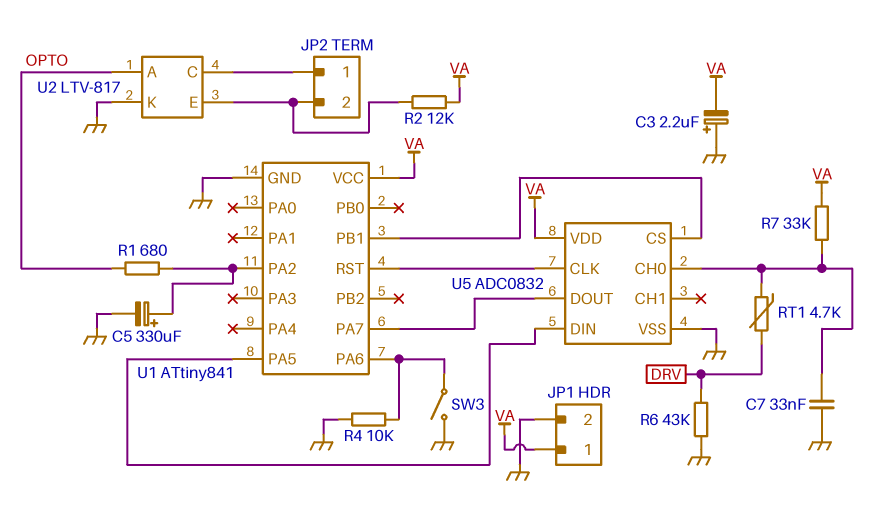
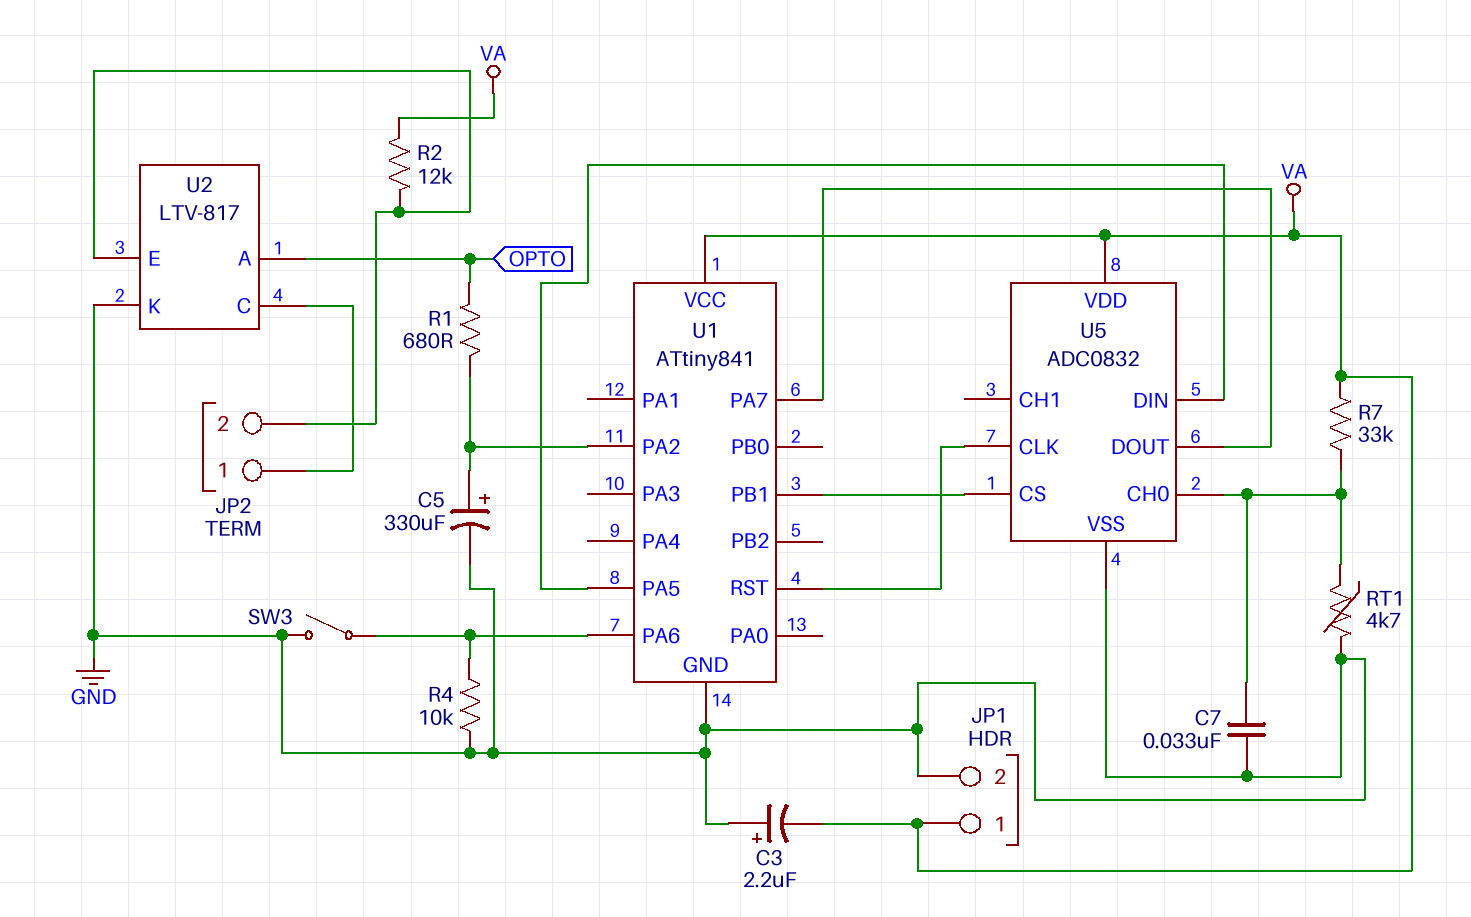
R6: 43k (DRV, GND) -> none
RT1: 4.7k (DRV, U5/CH0) -> 4.7k (GND, U5/CH0)

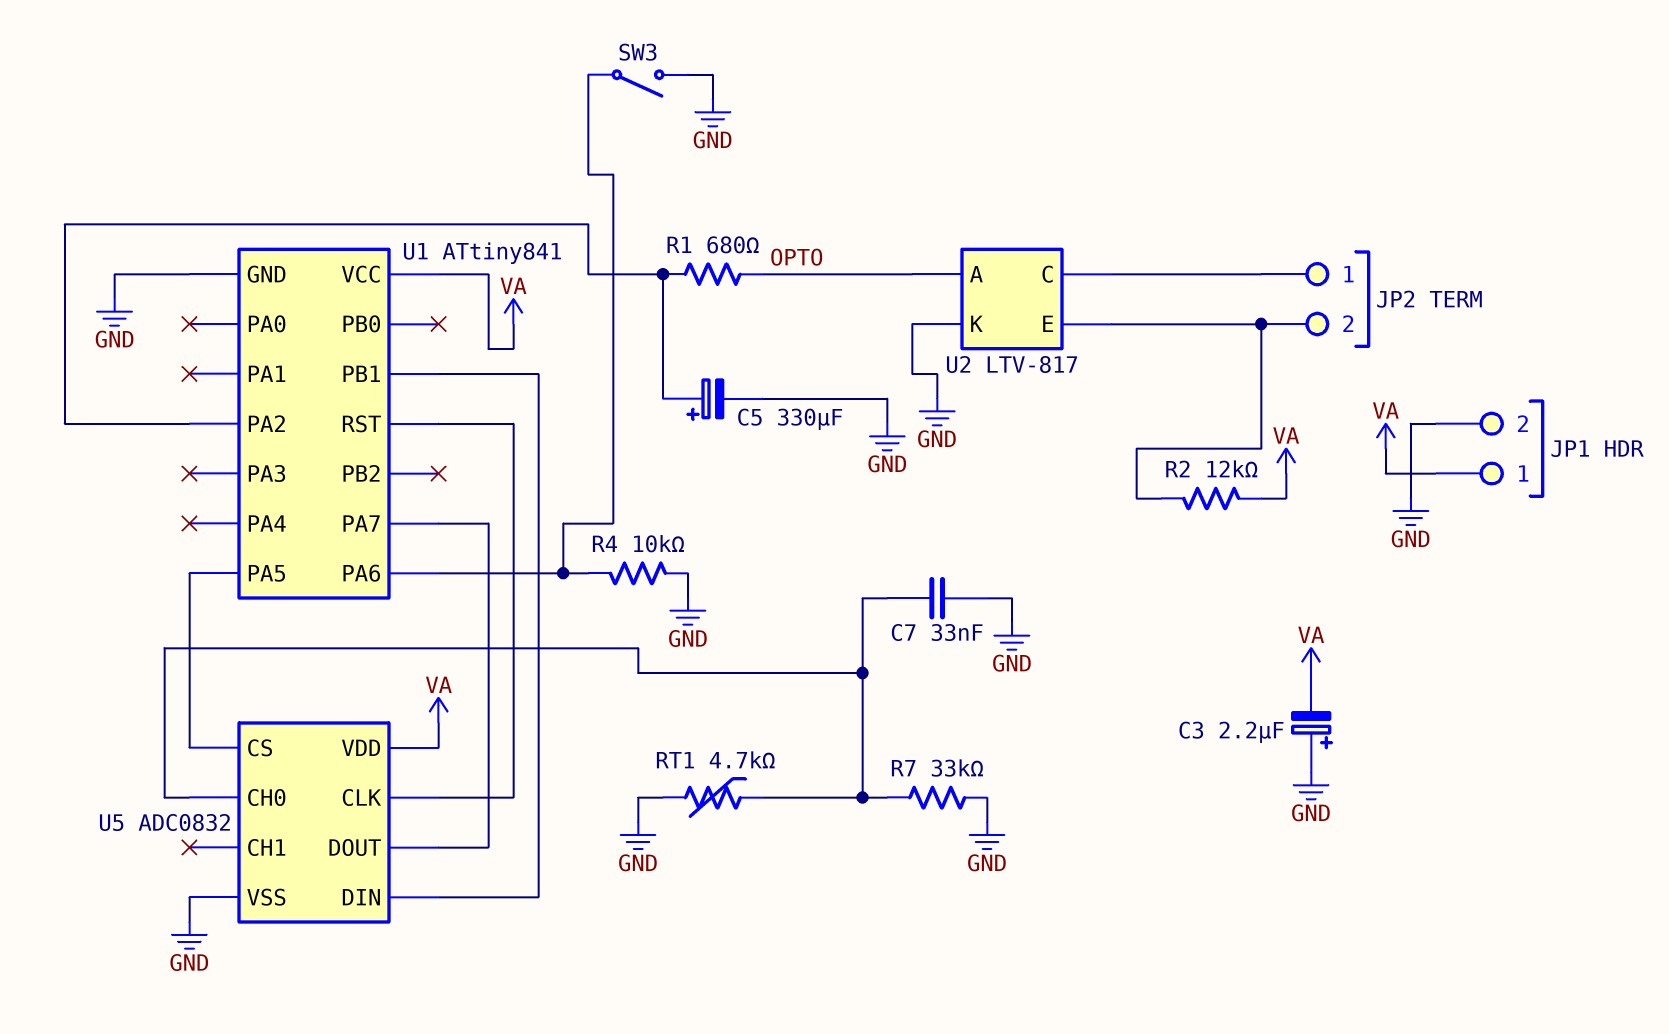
R7: 33k (U5/CH0, VA) -> 33k (GND, U5/CH0)
U5 pin CS: U1/PB1 -> U1/PA5
U5 pin DIN: U1/PA5 -> U1/PB1

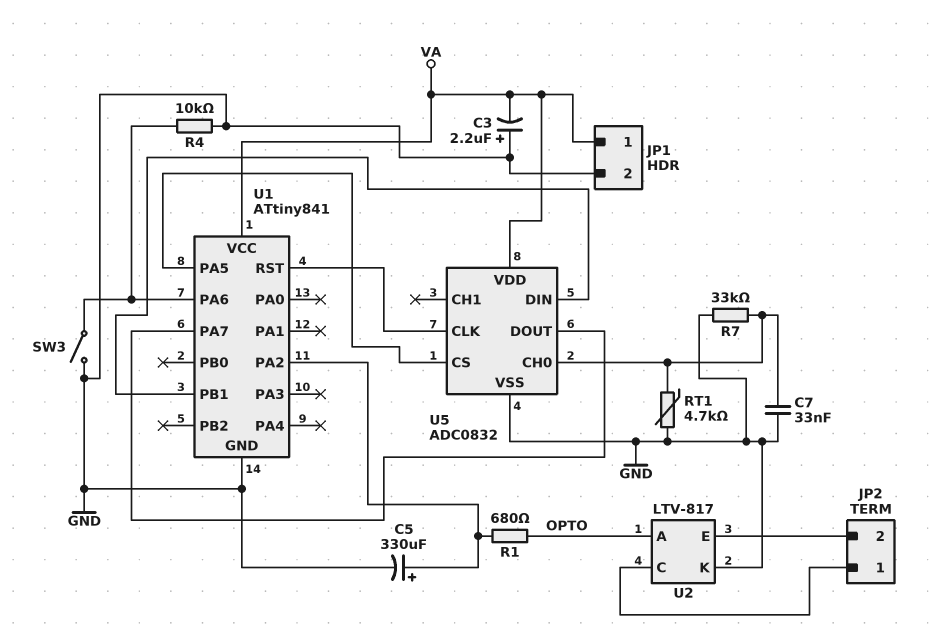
R2: 12k (JP2/2, VA) -> none

